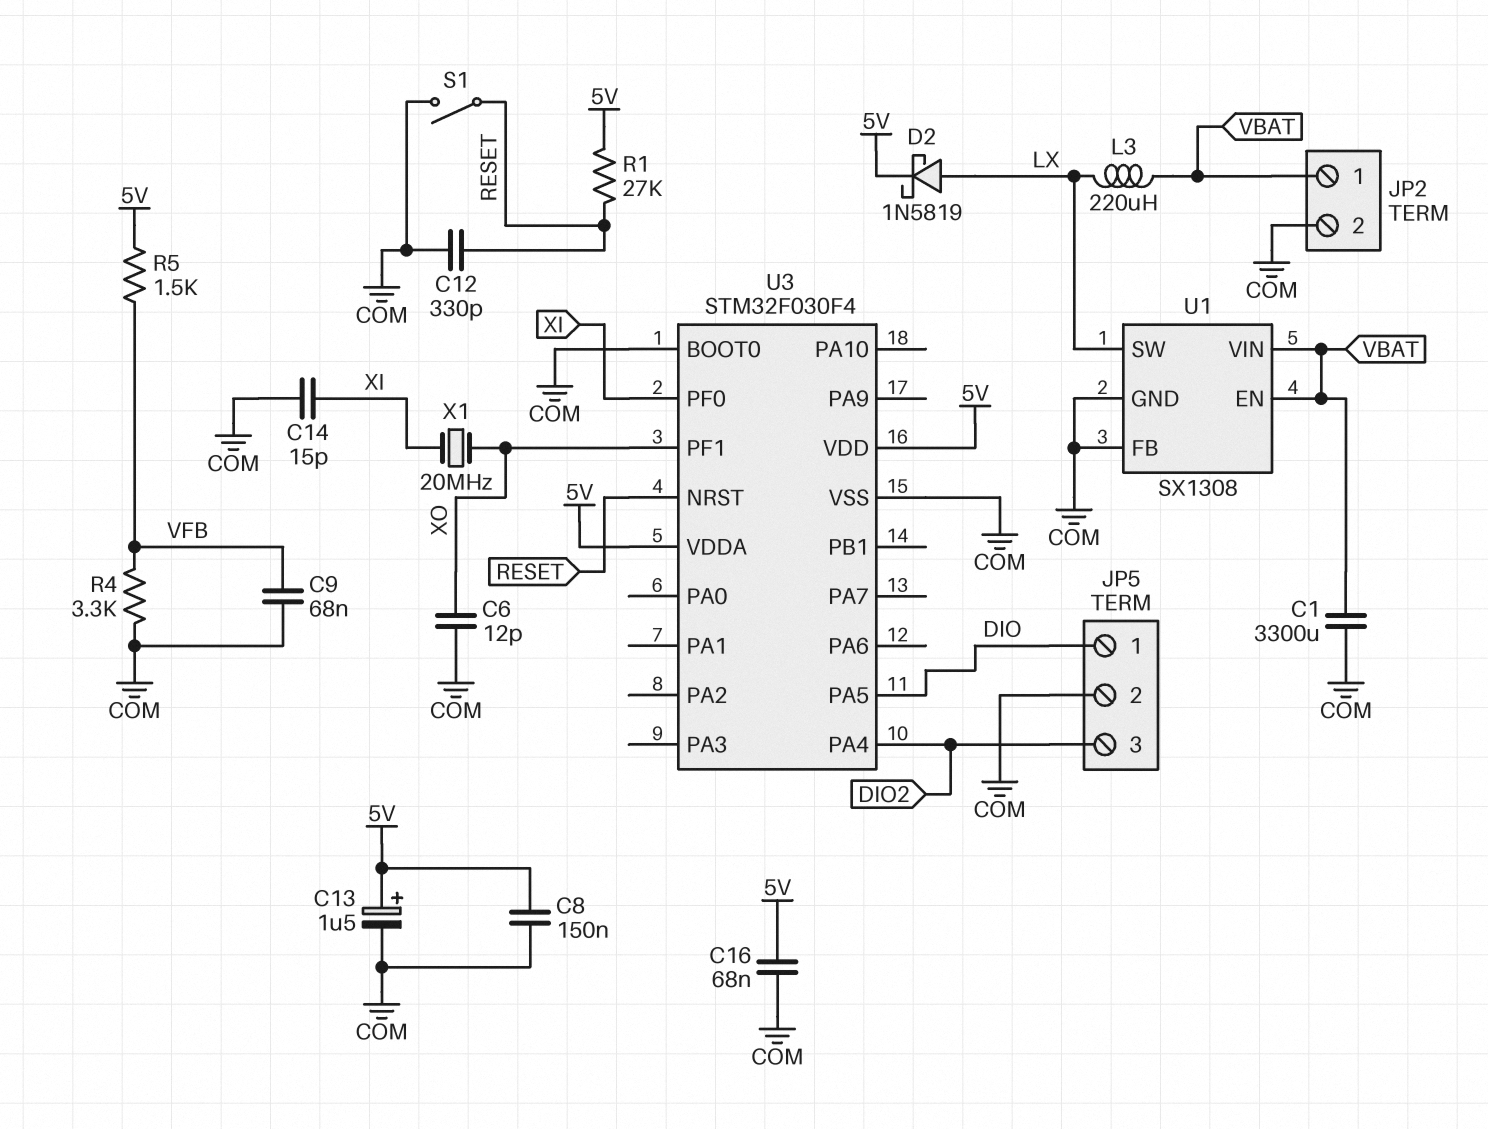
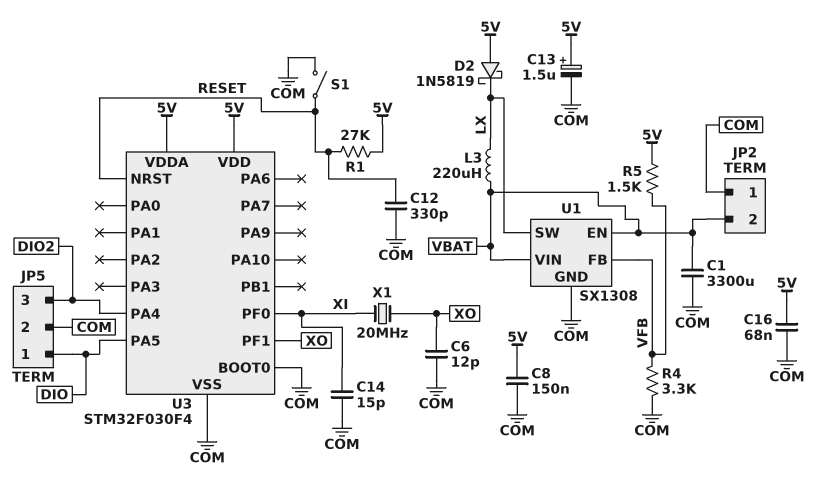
C9: 68nF (COM, VFB) -> none
D2: schottky 1N5819 (A LX, K 5V) -> schottky 1N5819 (A 5V, K LX)
JP2 pin 1: VBAT -> COM
JP2 pin 2: COM -> VBAT
U1 pin FB: COM -> VFB

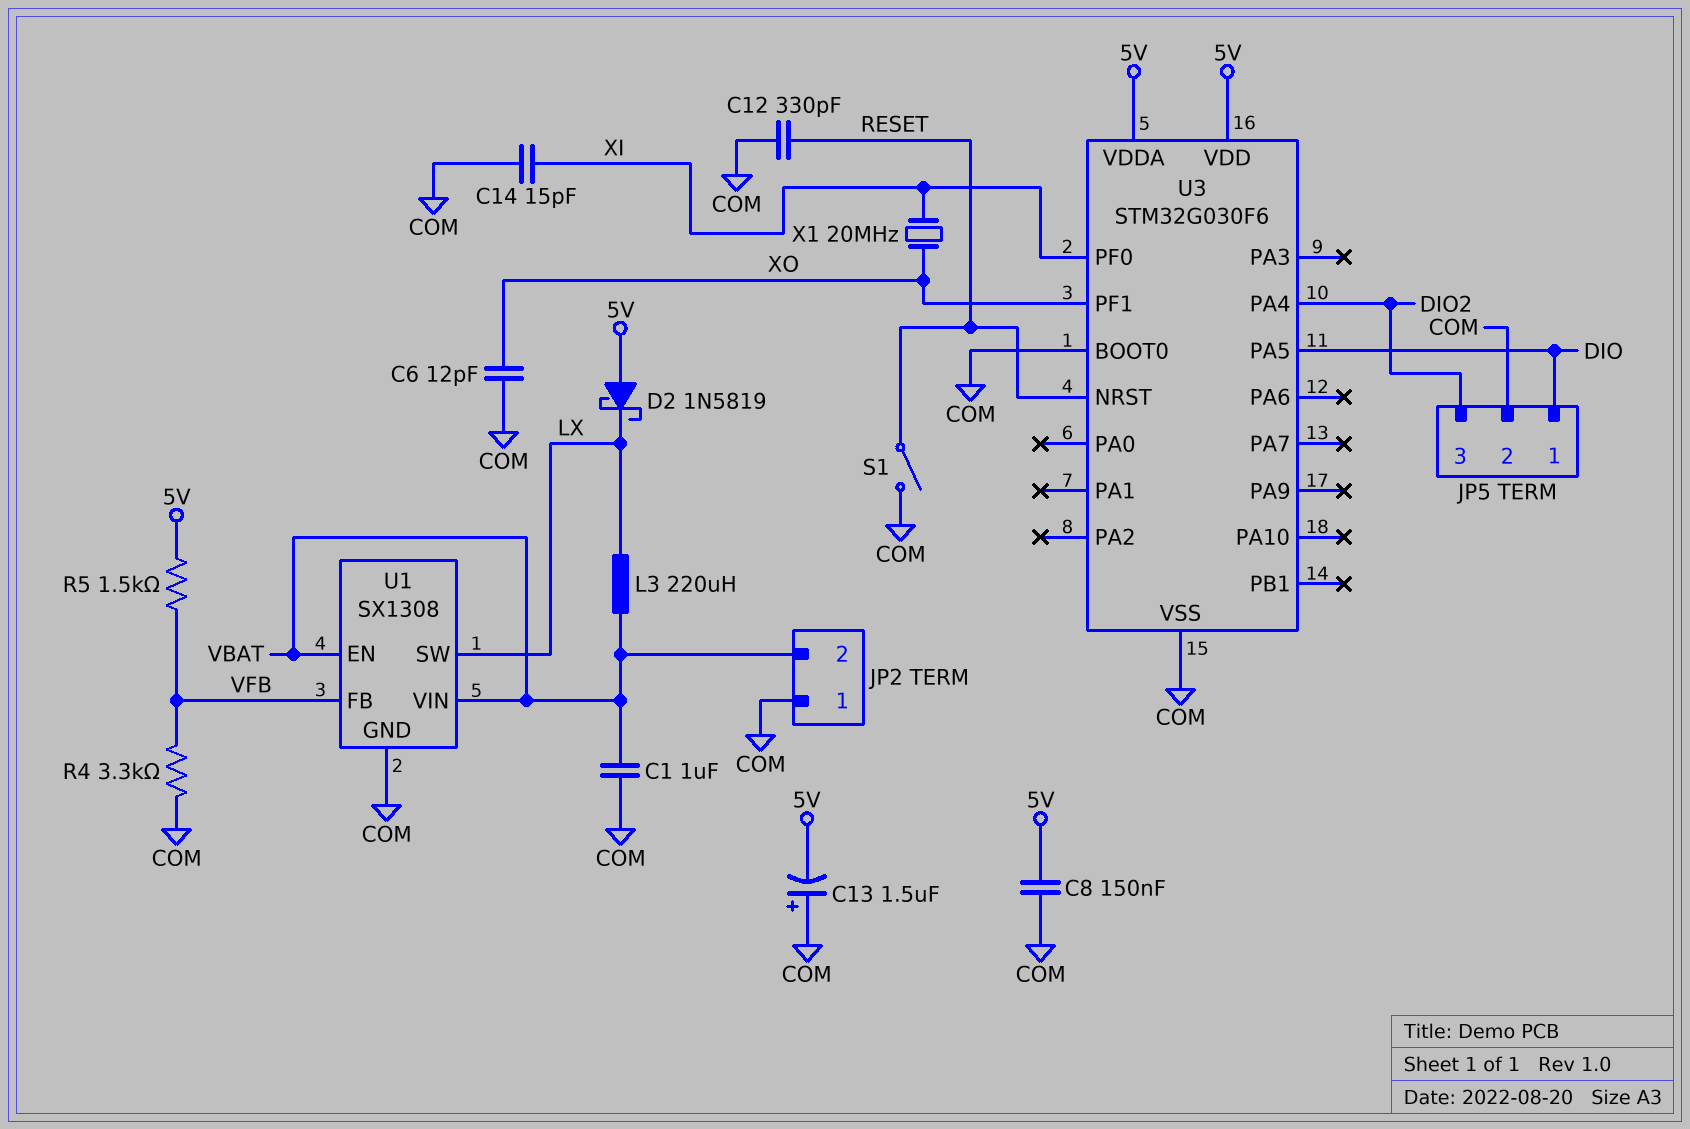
C1: 3300uF (COM, VBAT) -> 1uF (COM, VBAT)
C13: 1.5uF (plus 5V, minus COM) -> 1.5uF (plus COM, minus 5V)
C16: 68nF (5V, COM) -> none
R1: 27k (5V, RESET) -> none
U3: STM32F030F4 -> STM32G030F6

